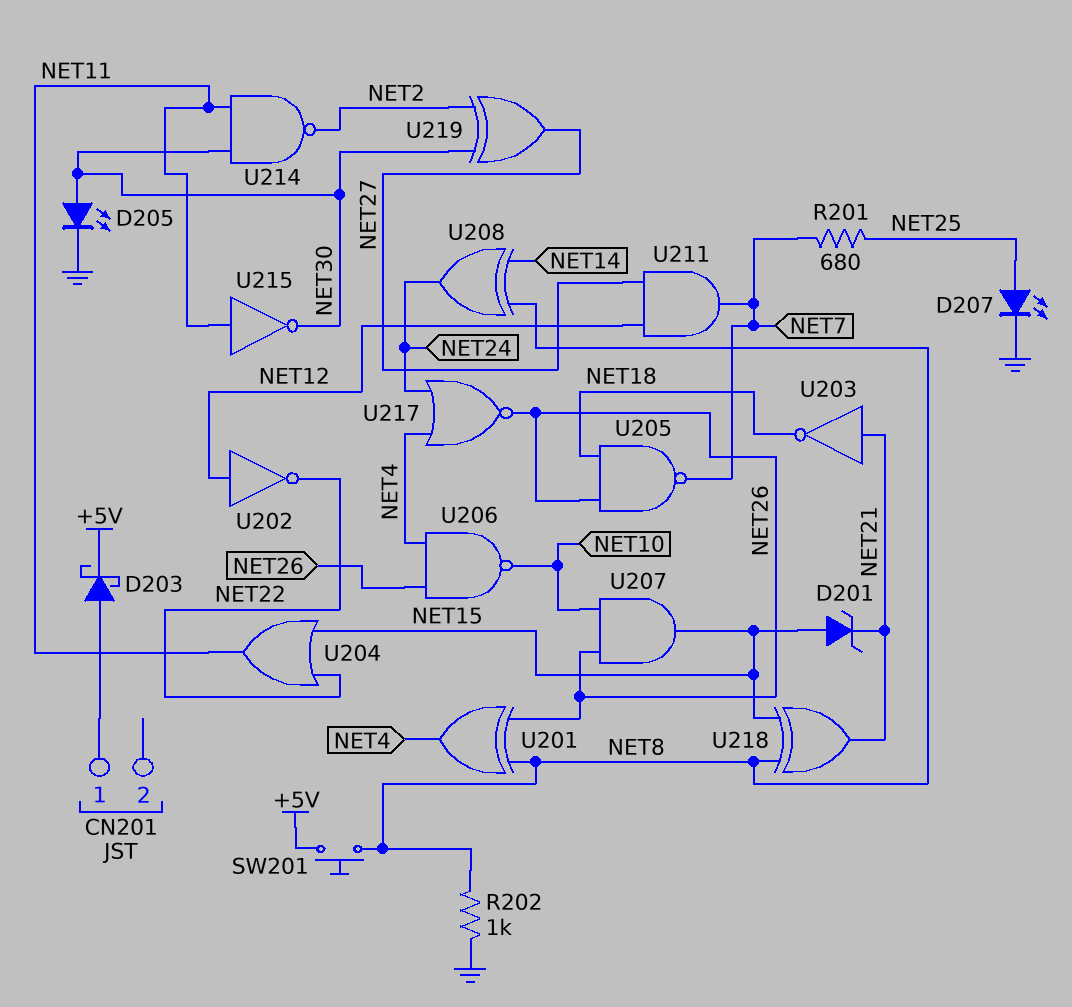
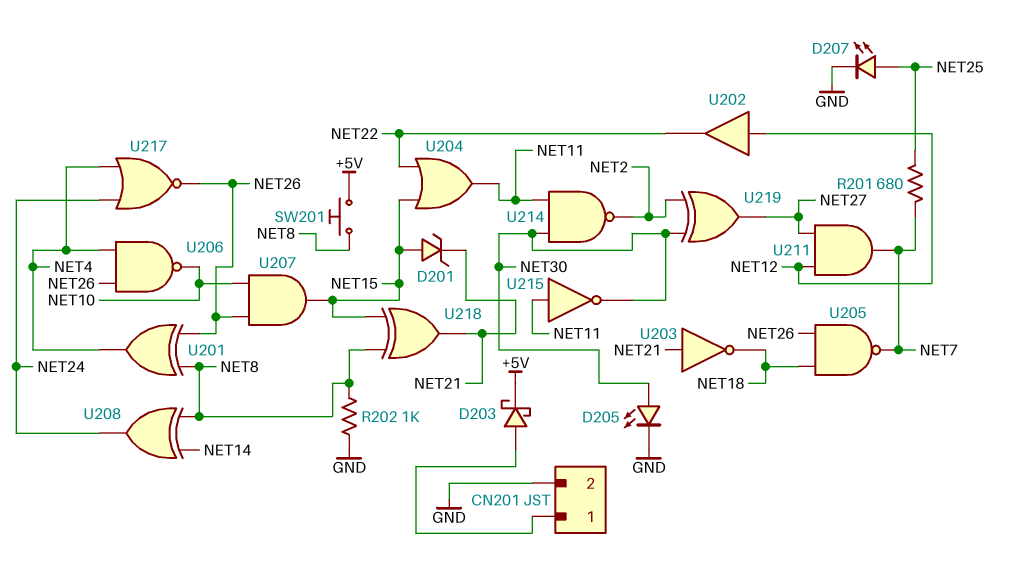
CN201 pin 2: none -> GND
U202: NOT (in NET12, out NET22) -> buffer (in NET12, out NET22)

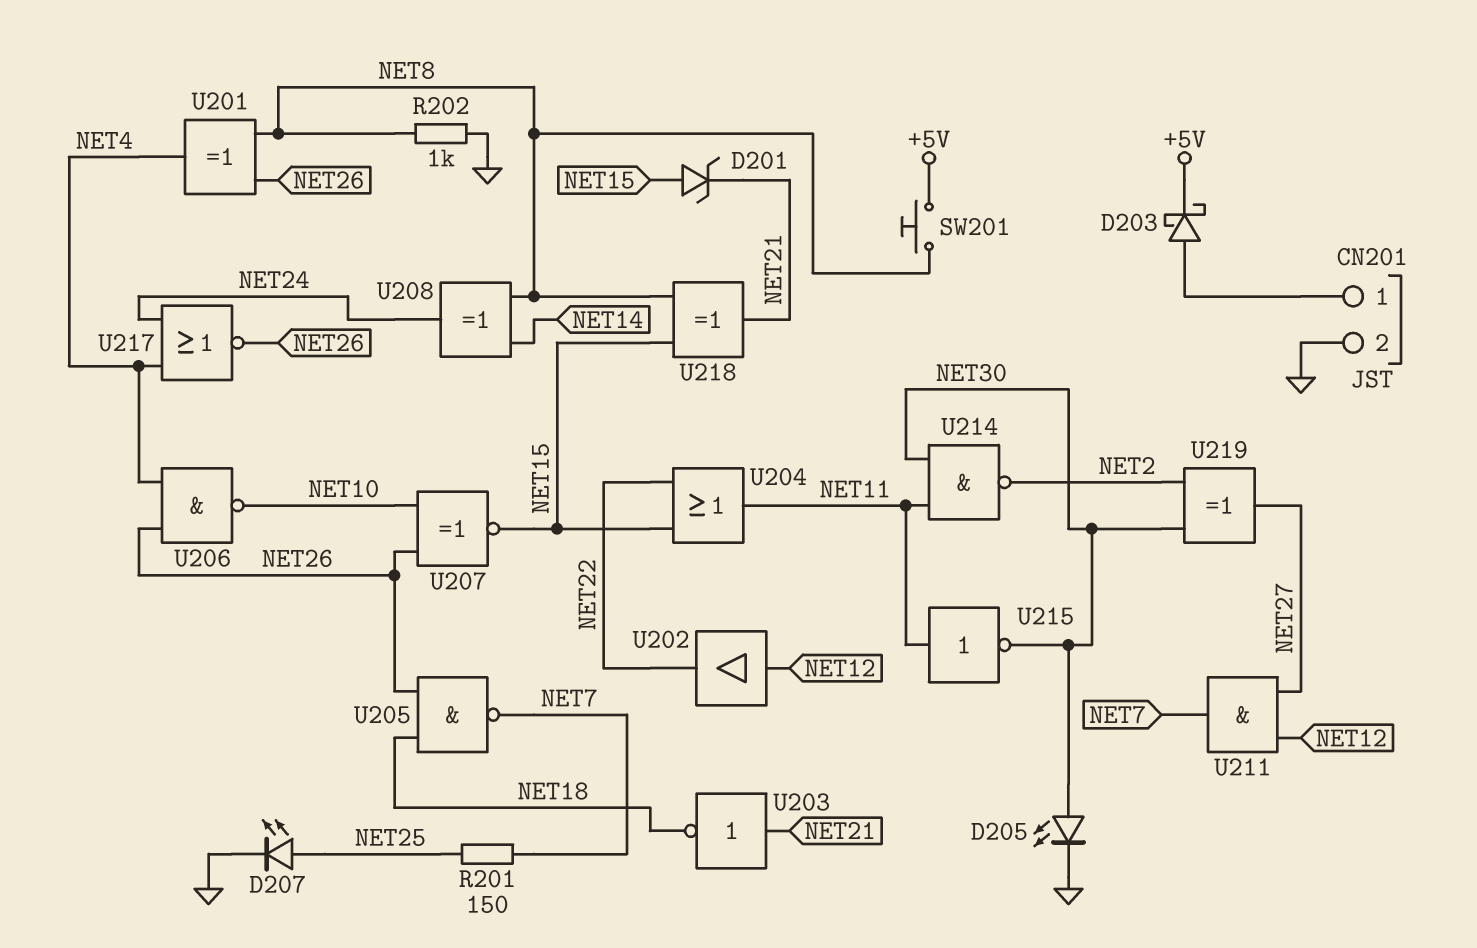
R201: 680 (NET7, NET25) -> 150 (NET7, NET25)
U207: AND (in NET10, in NET26, out NET15) -> XNOR (in NET10, in NET26, out NET15)

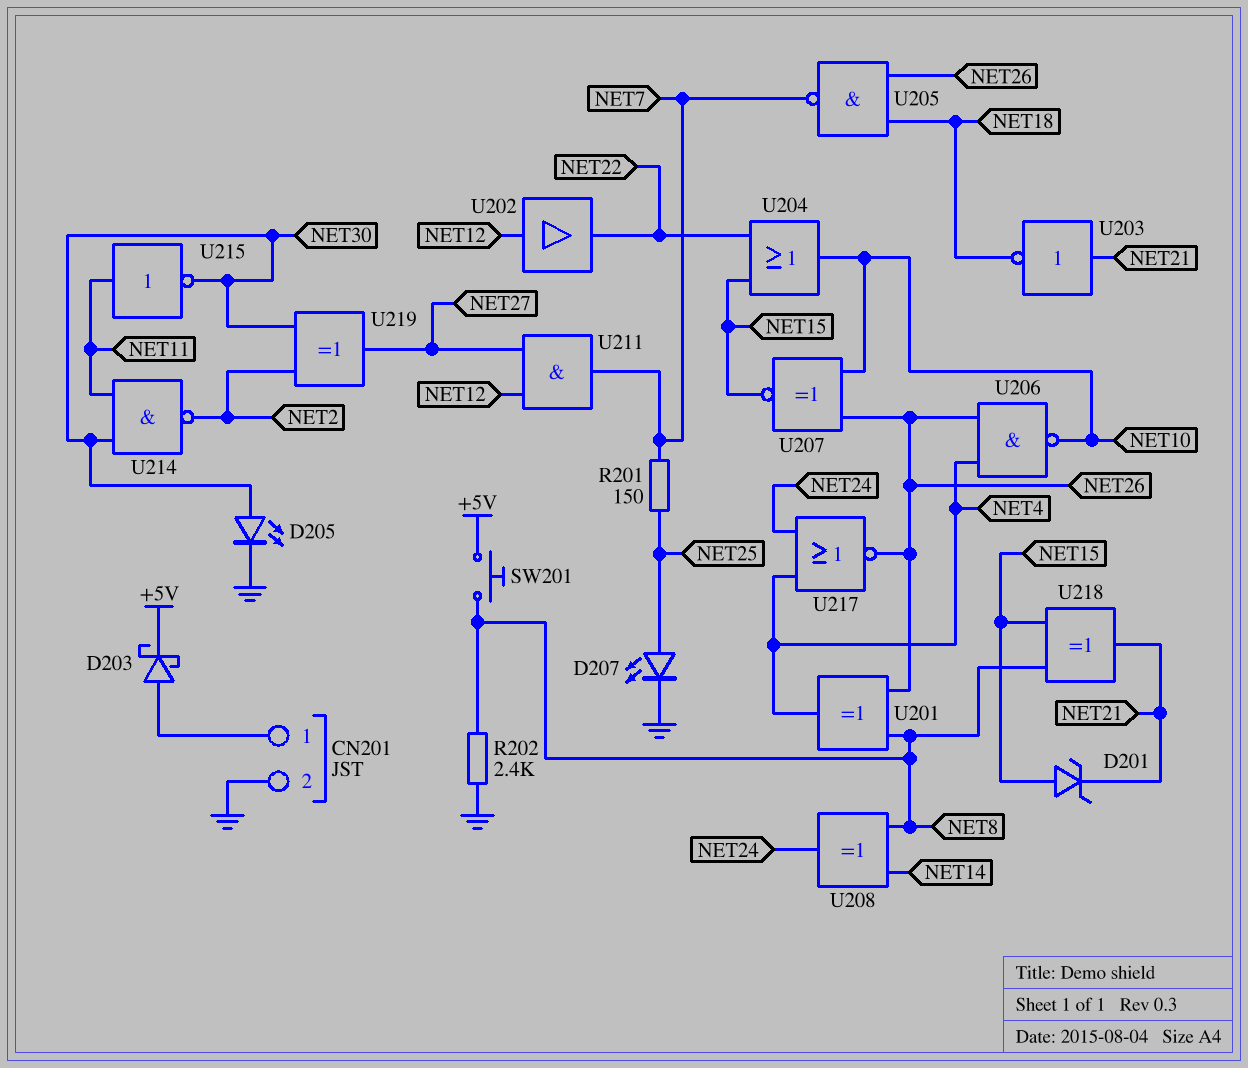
R202: 1k (GND, NET8) -> 2.4k (GND, NET8)
U204: OR (in NET15, in NET22, out NET11) -> OR (in NET15, in NET22, out NET10)

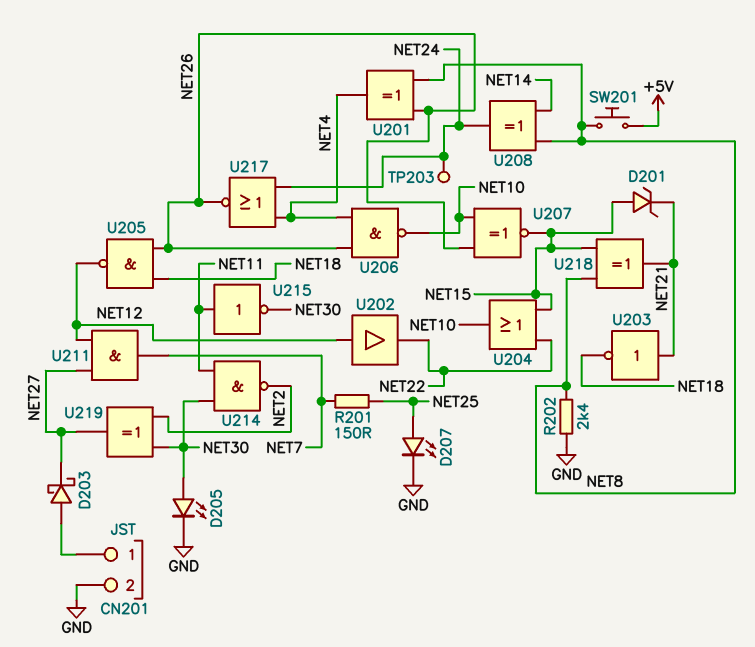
D203: schottky (A CN201/1, K +5V) -> schottky (A CN201/1, K NET27)
TP203: none -> test point (NET24)
U205: NAND (in NET18, in NET26, out NET7) -> NAND (in NET18, in NET26, out NET12)

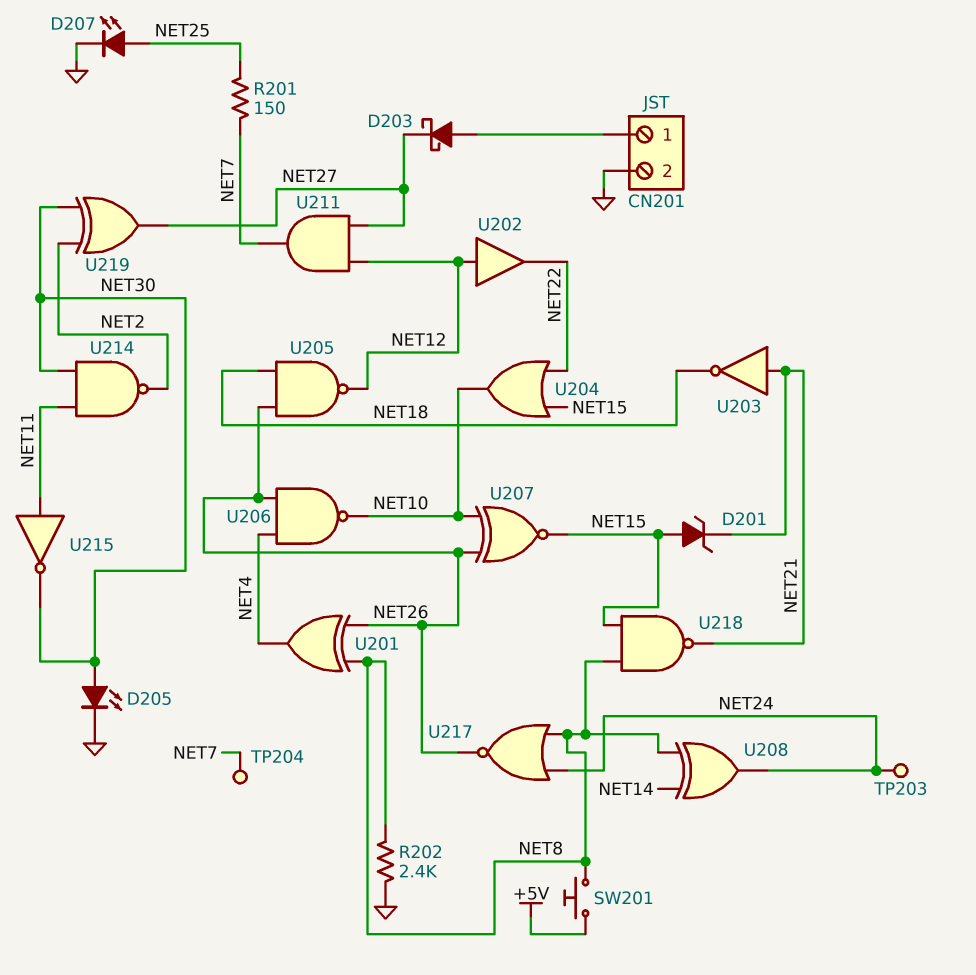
TP204: none -> test point (NET7)
U217: NOR (in NET4, in NET24, out NET26) -> NOR (in NET8, in NET24, out NET26)
U218: XOR (in NET8, in NET15, out NET21) -> NAND (in NET8, in NET15, out NET21)

